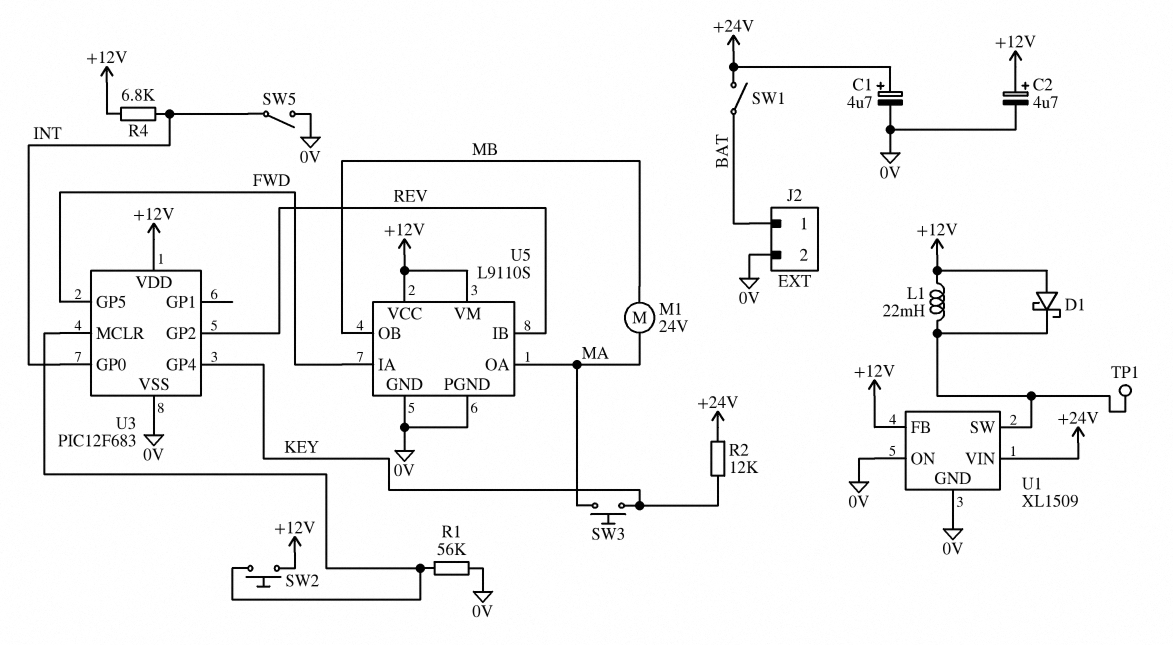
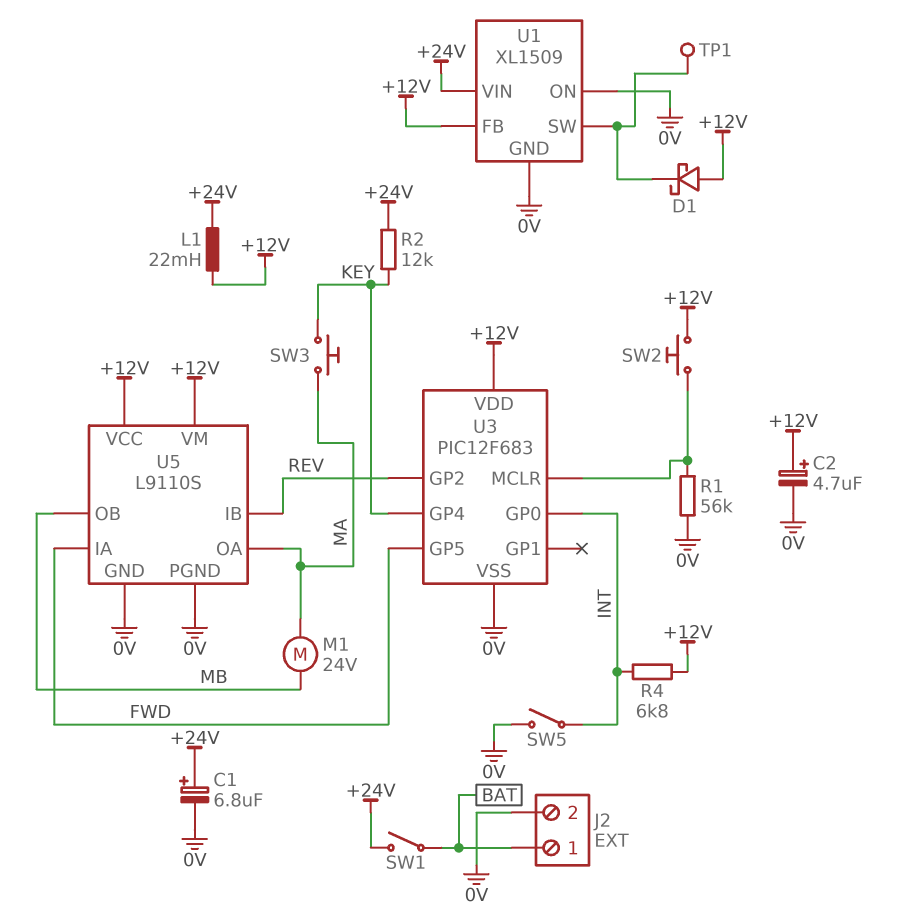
C1: 4.7uF (plus +24V, minus 0V) -> 6.8uF (plus +24V, minus 0V)
L1: 22mH (+12V, U1/SW) -> 22mH (+12V, +24V)

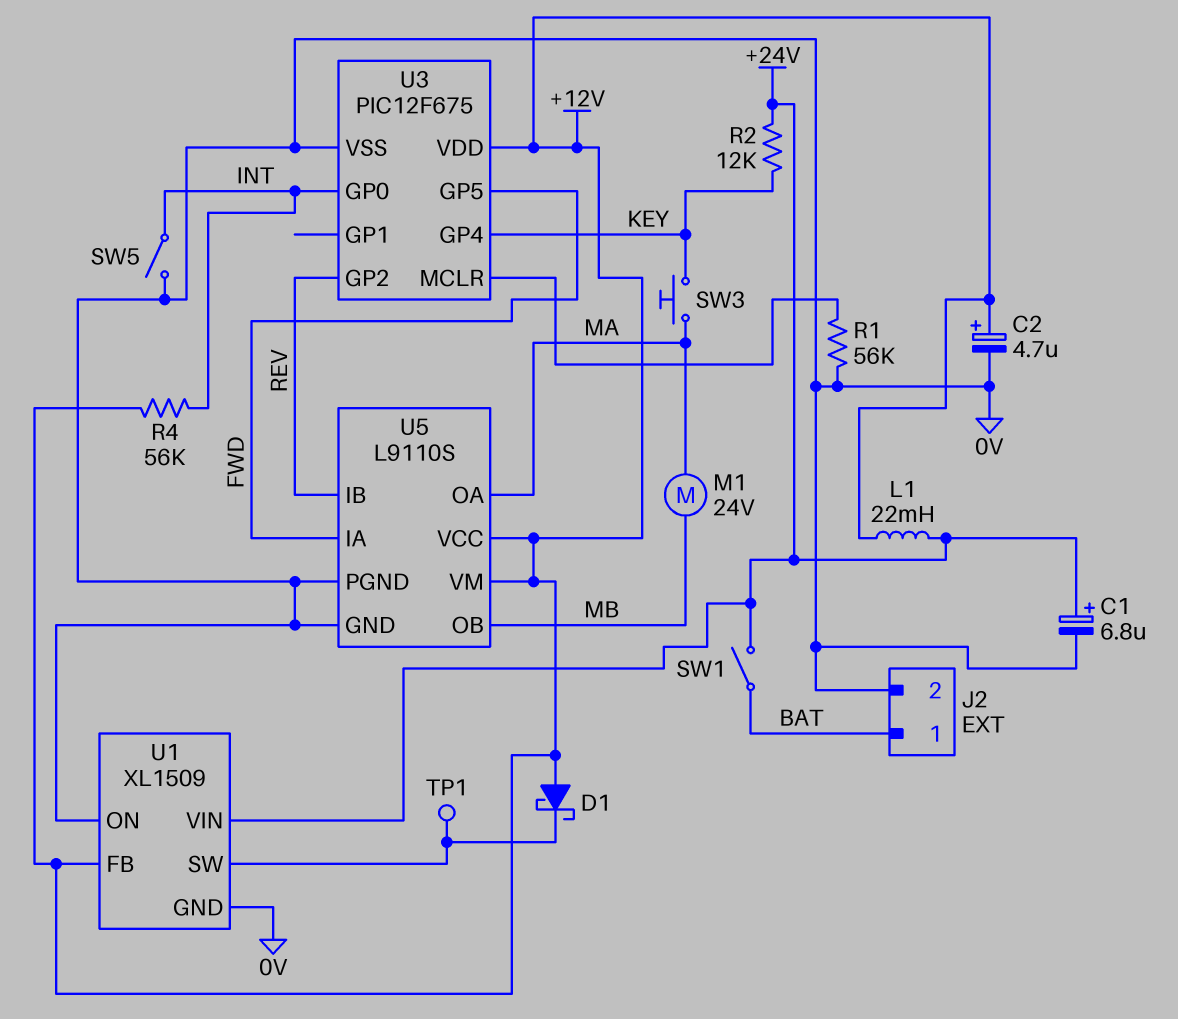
R4: 6.8k (+12V, INT) -> 56k (+12V, INT)
SW2: button (+12V, U3/MCLR) -> none
U3: PIC12F683 -> PIC12F675

